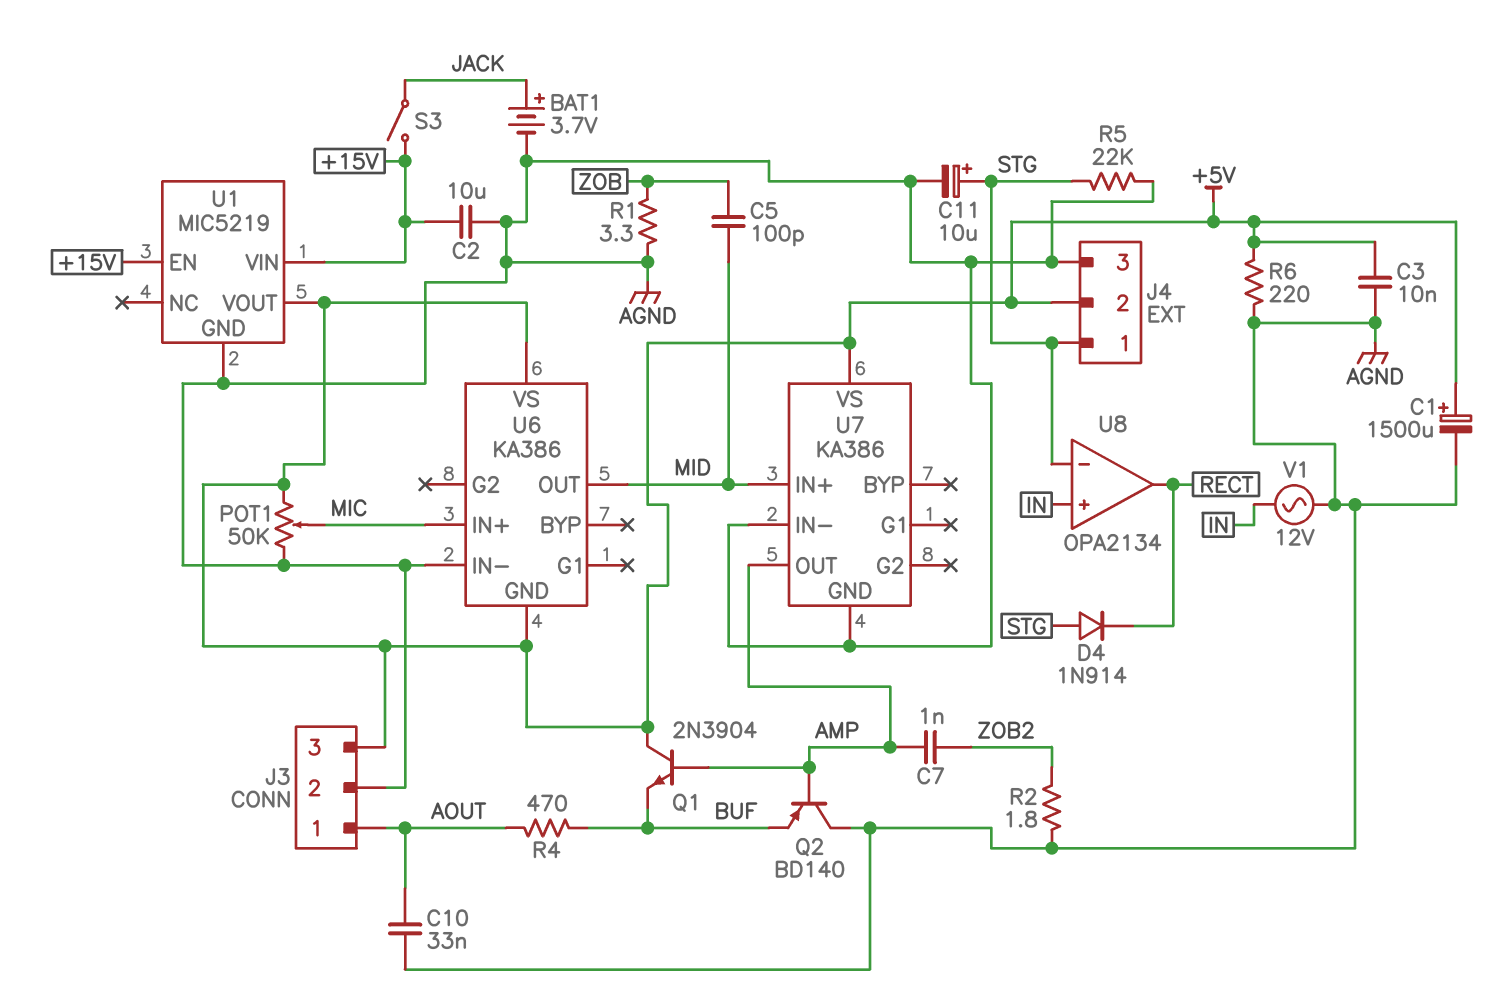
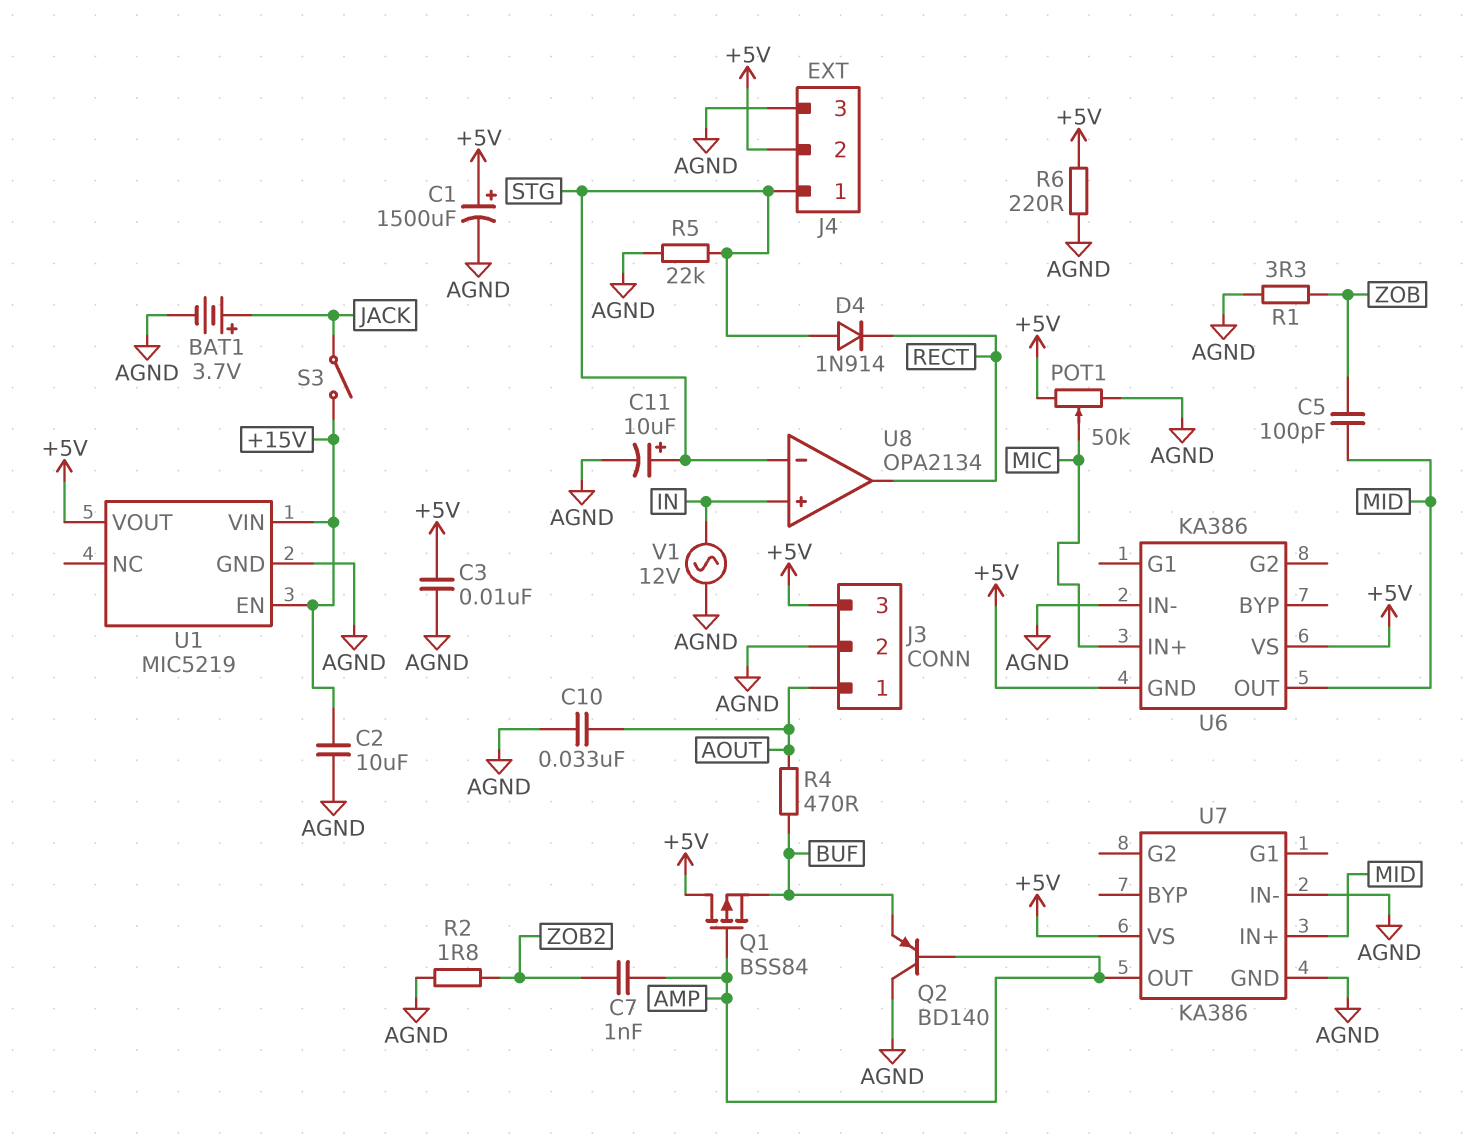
Q1: NPN 2N3904 (B AMP, C +5V, E BUF) -> PMOS BSS84 (G AMP, D +5V, S BUF)

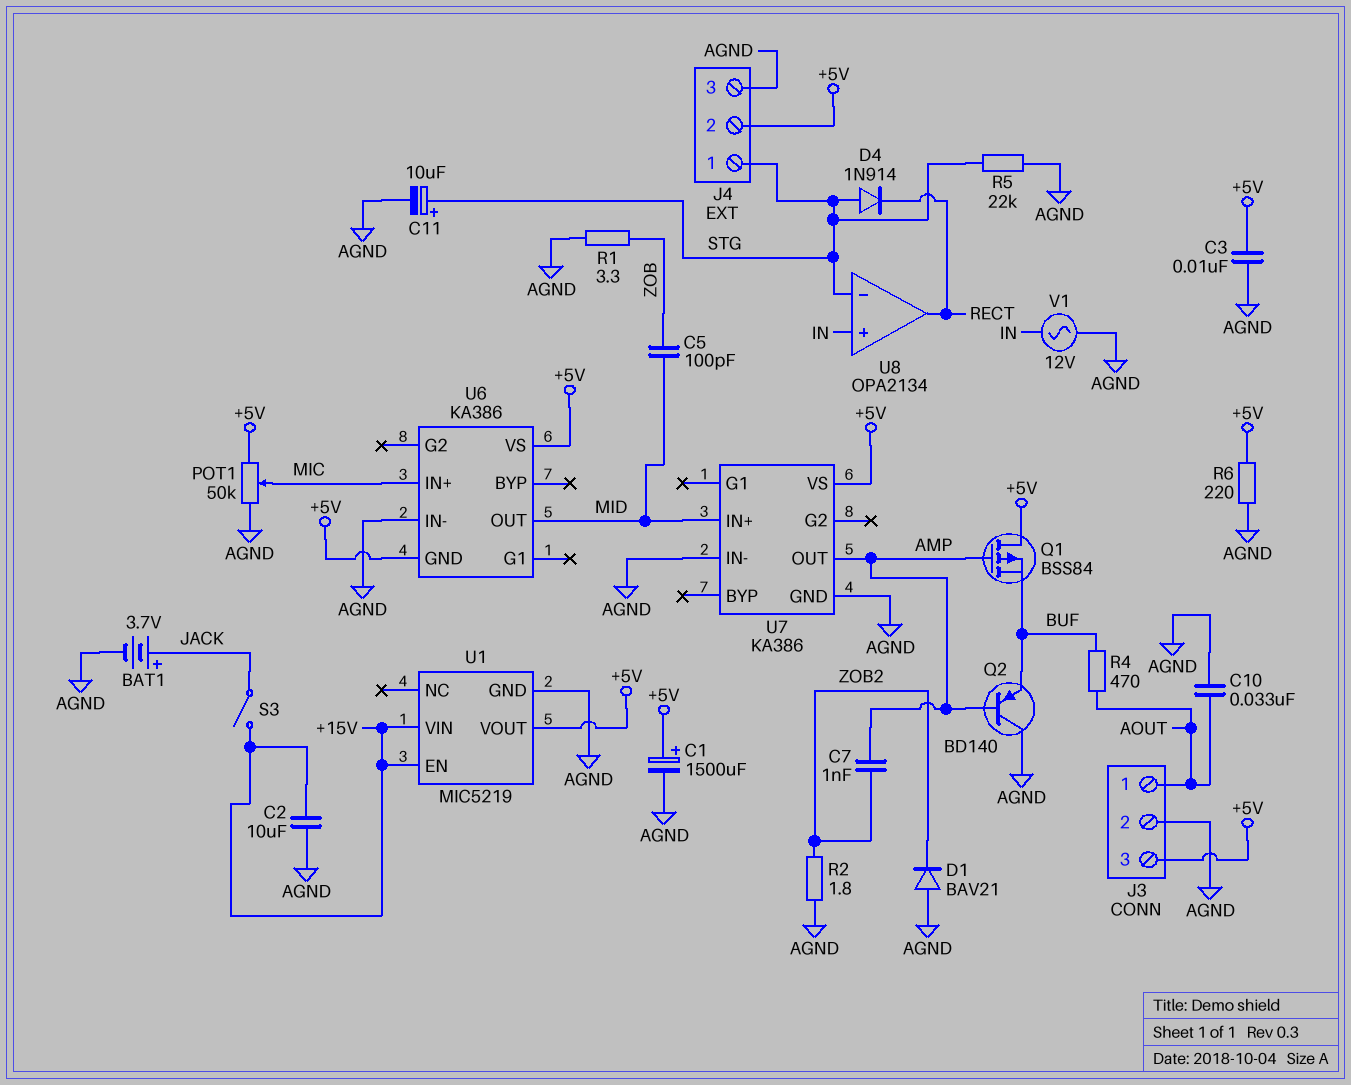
D1: none -> diode BAV21 (A AGND, K ZOB2)

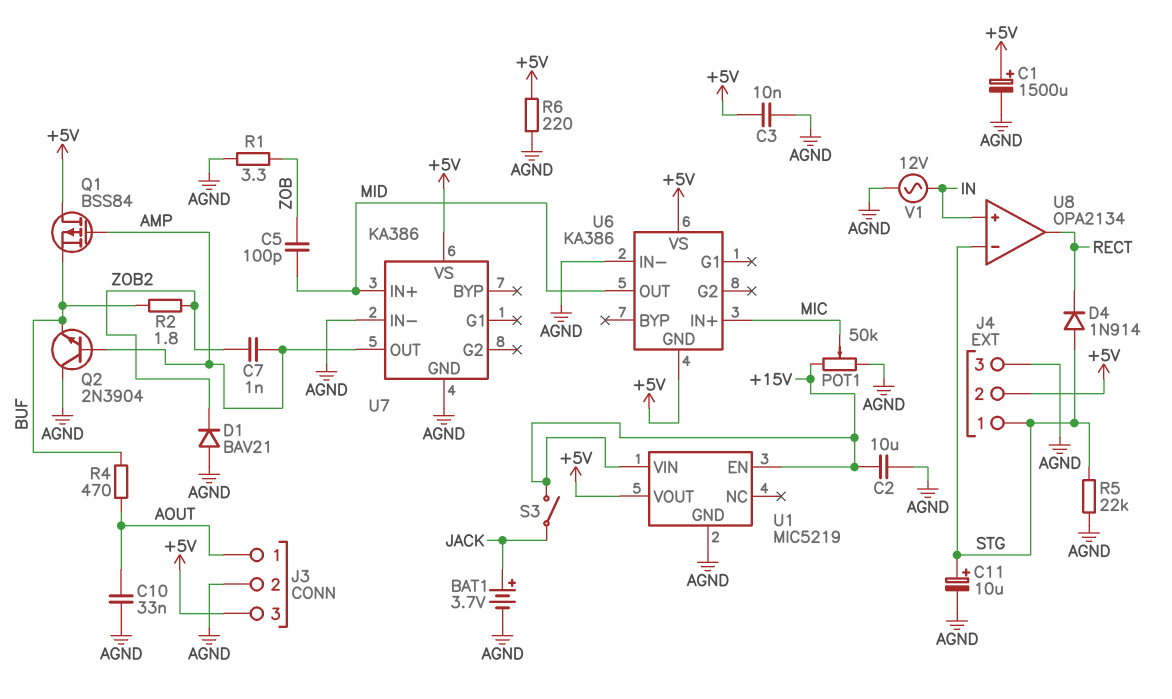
POT1: 50k (+5V, AGND, wiper MIC) -> 50k (+15V, AGND, wiper MIC)
Q2: PNP BD140 (B AMP, C AGND, E BUF) -> NPN 2N3904 (B AMP, C AGND, E BUF)
R2: 1.8 (AGND, ZOB2) -> 1.8 (BUF, ZOB2)

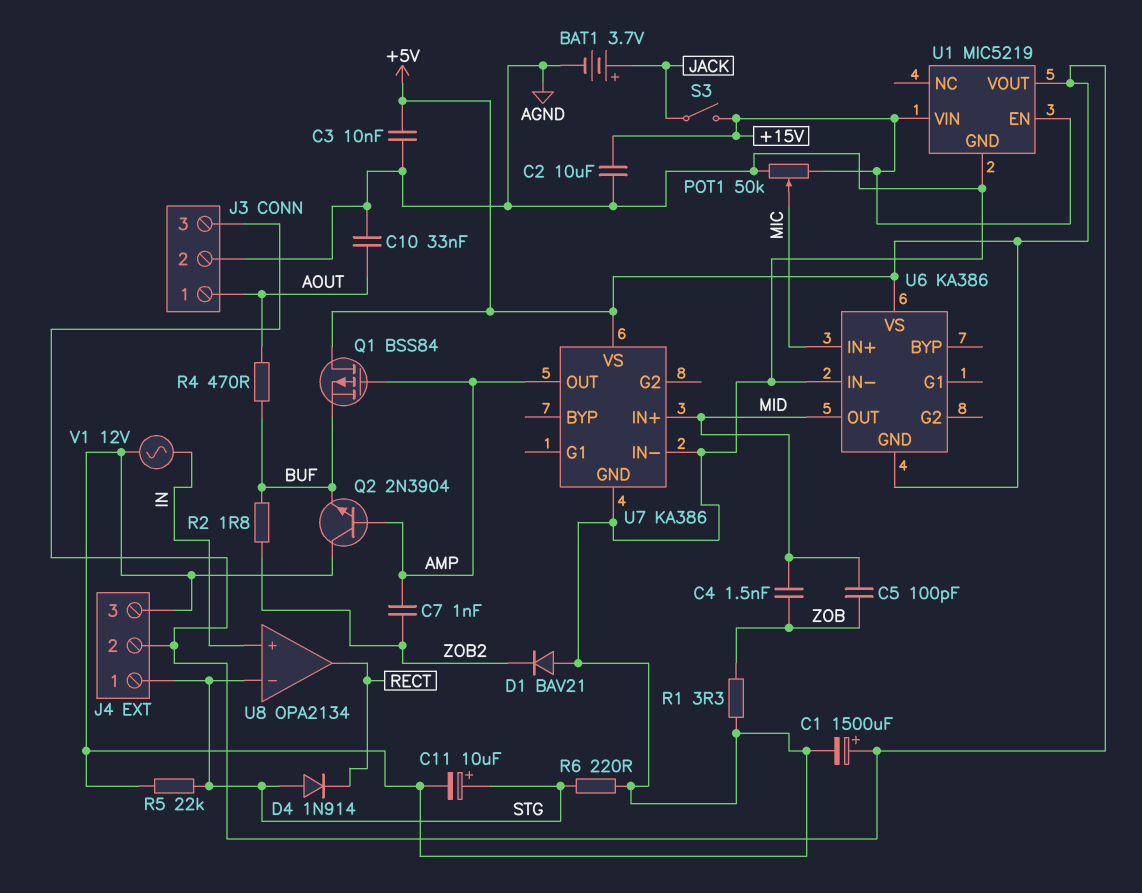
C4: none -> 1.5nF (MID, ZOB)
R6: 220 (+5V, AGND) -> 220 (AGND, STG)

